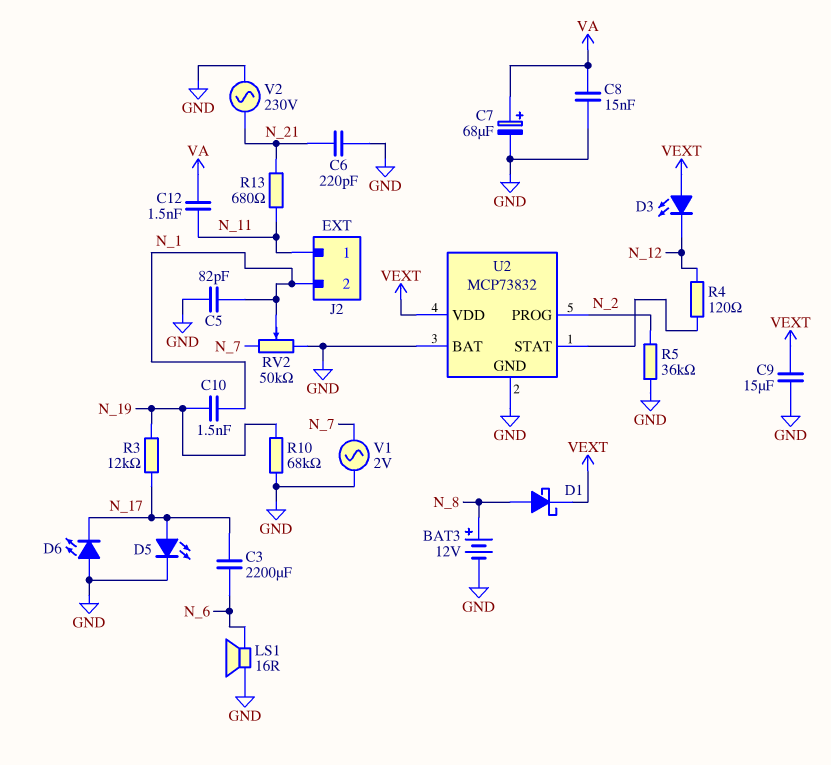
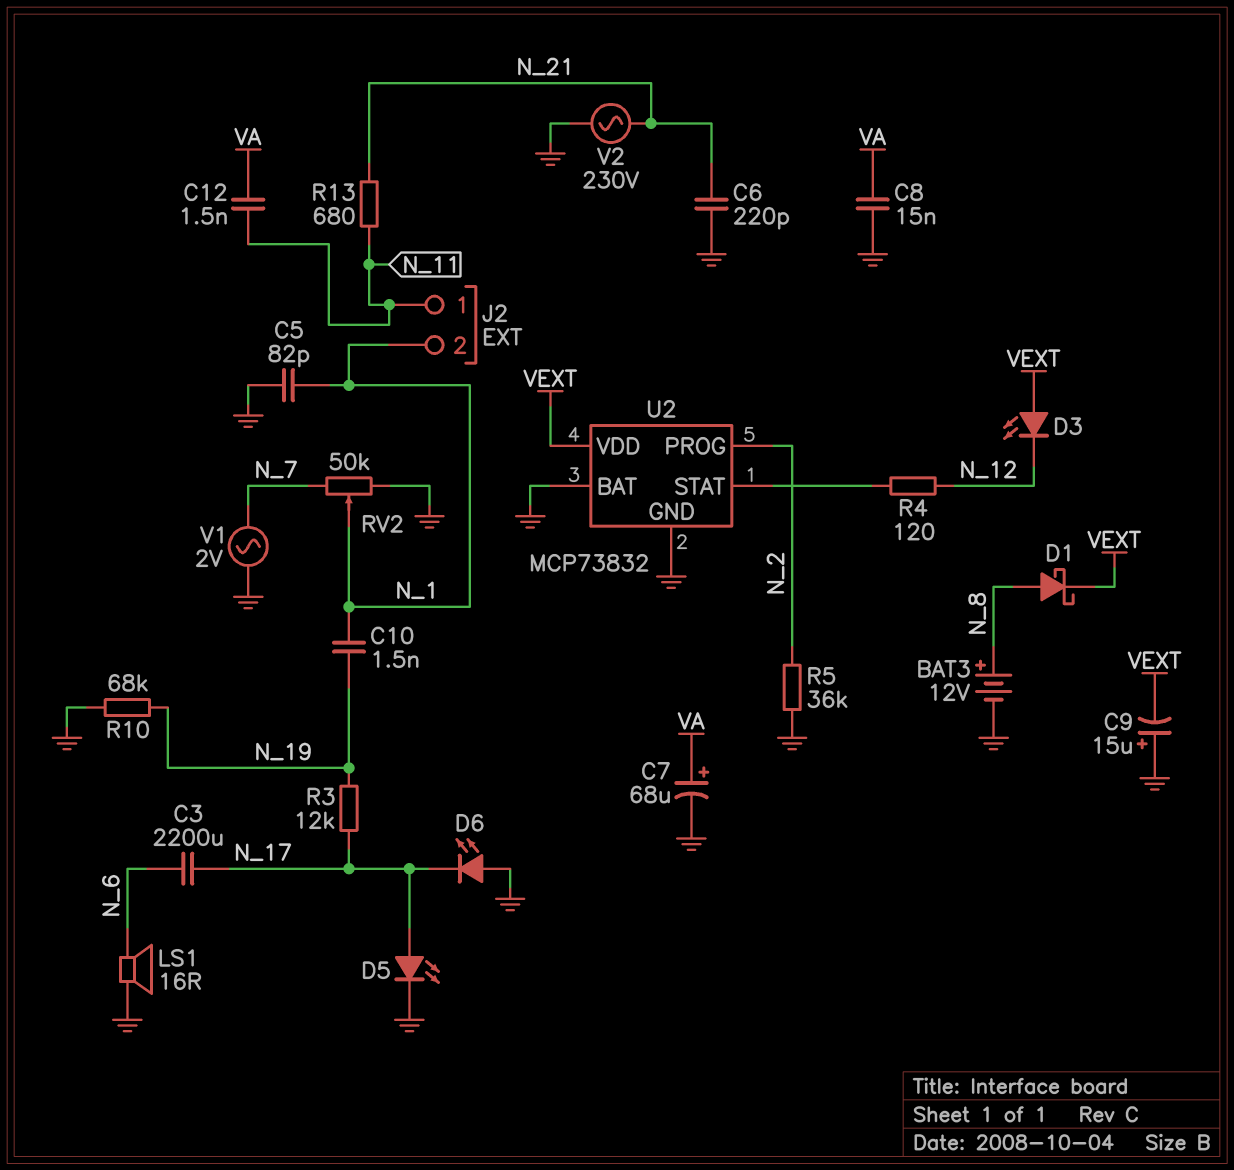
C9: 15uF (GND, VEXT) -> 15uF (plus GND, minus VEXT)

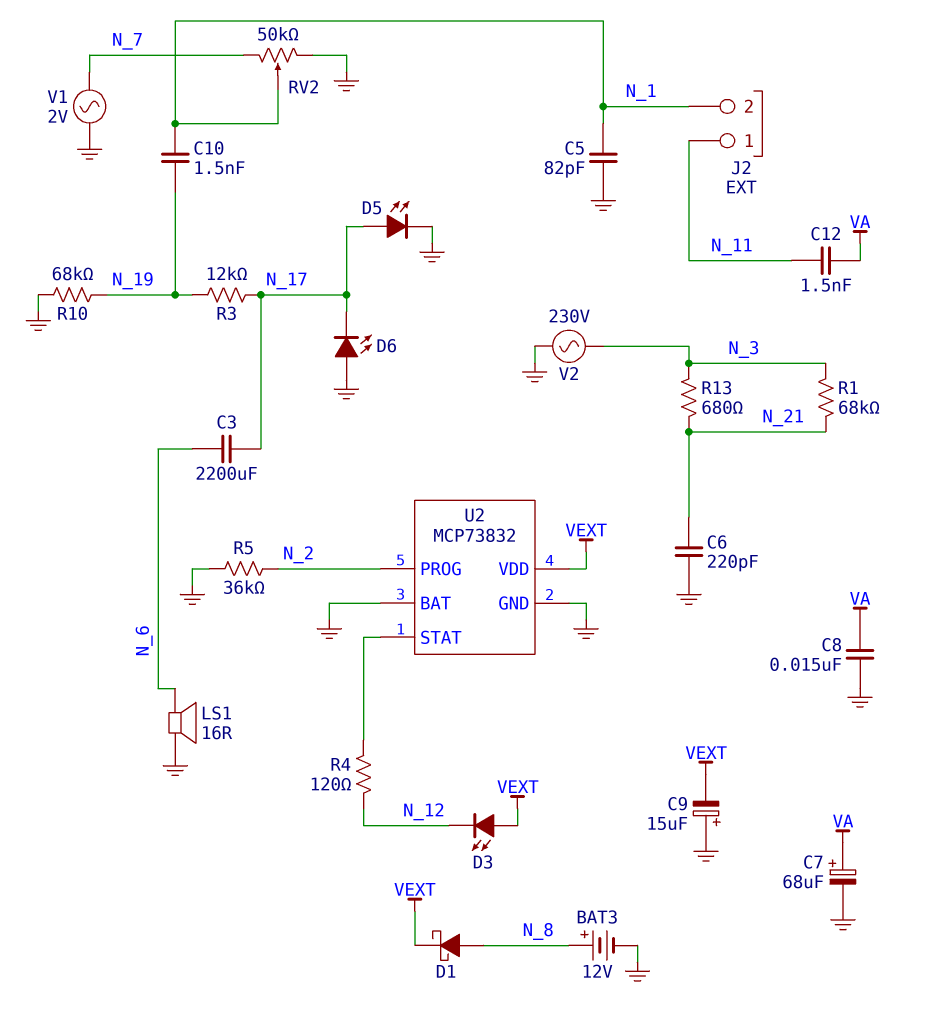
R1: none -> 68k (N_3, N_21)
R13: 680 (N_11, N_21) -> 680 (N_3, N_21)
V2: AC 230V (GND, N_21) -> AC 230V (GND, N_3)

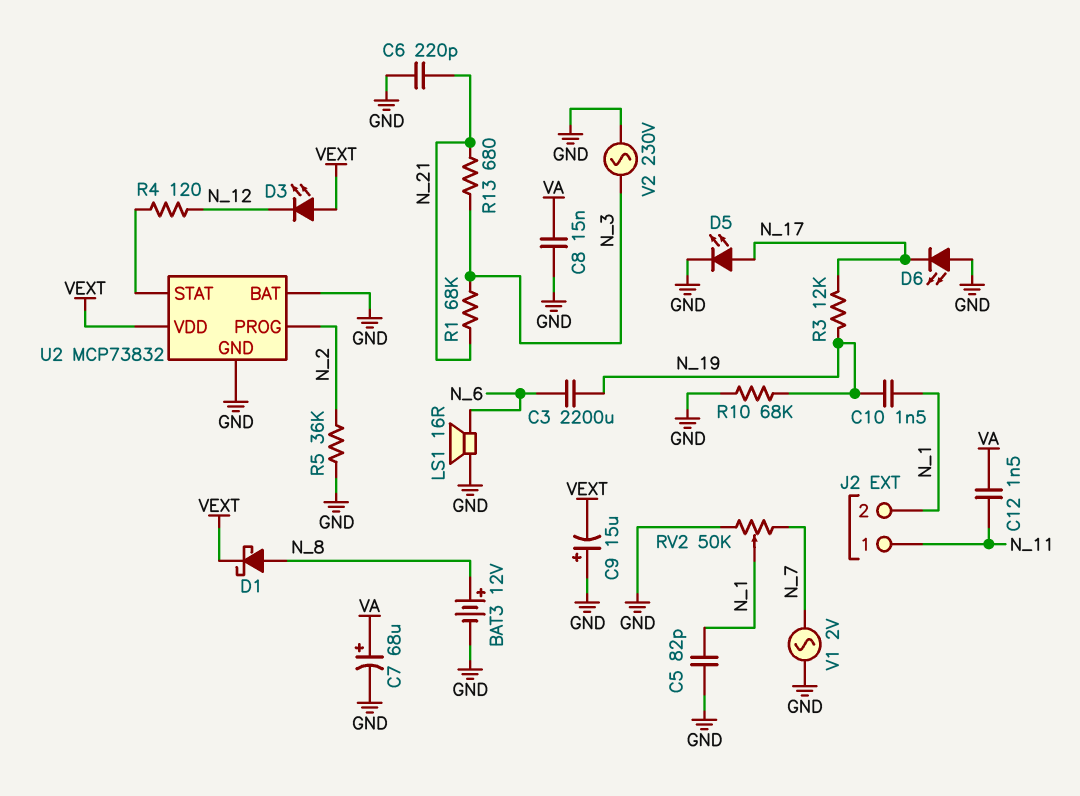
C3: 2200uF (N_6, N_17) -> 2200uF (N_6, N_19)

